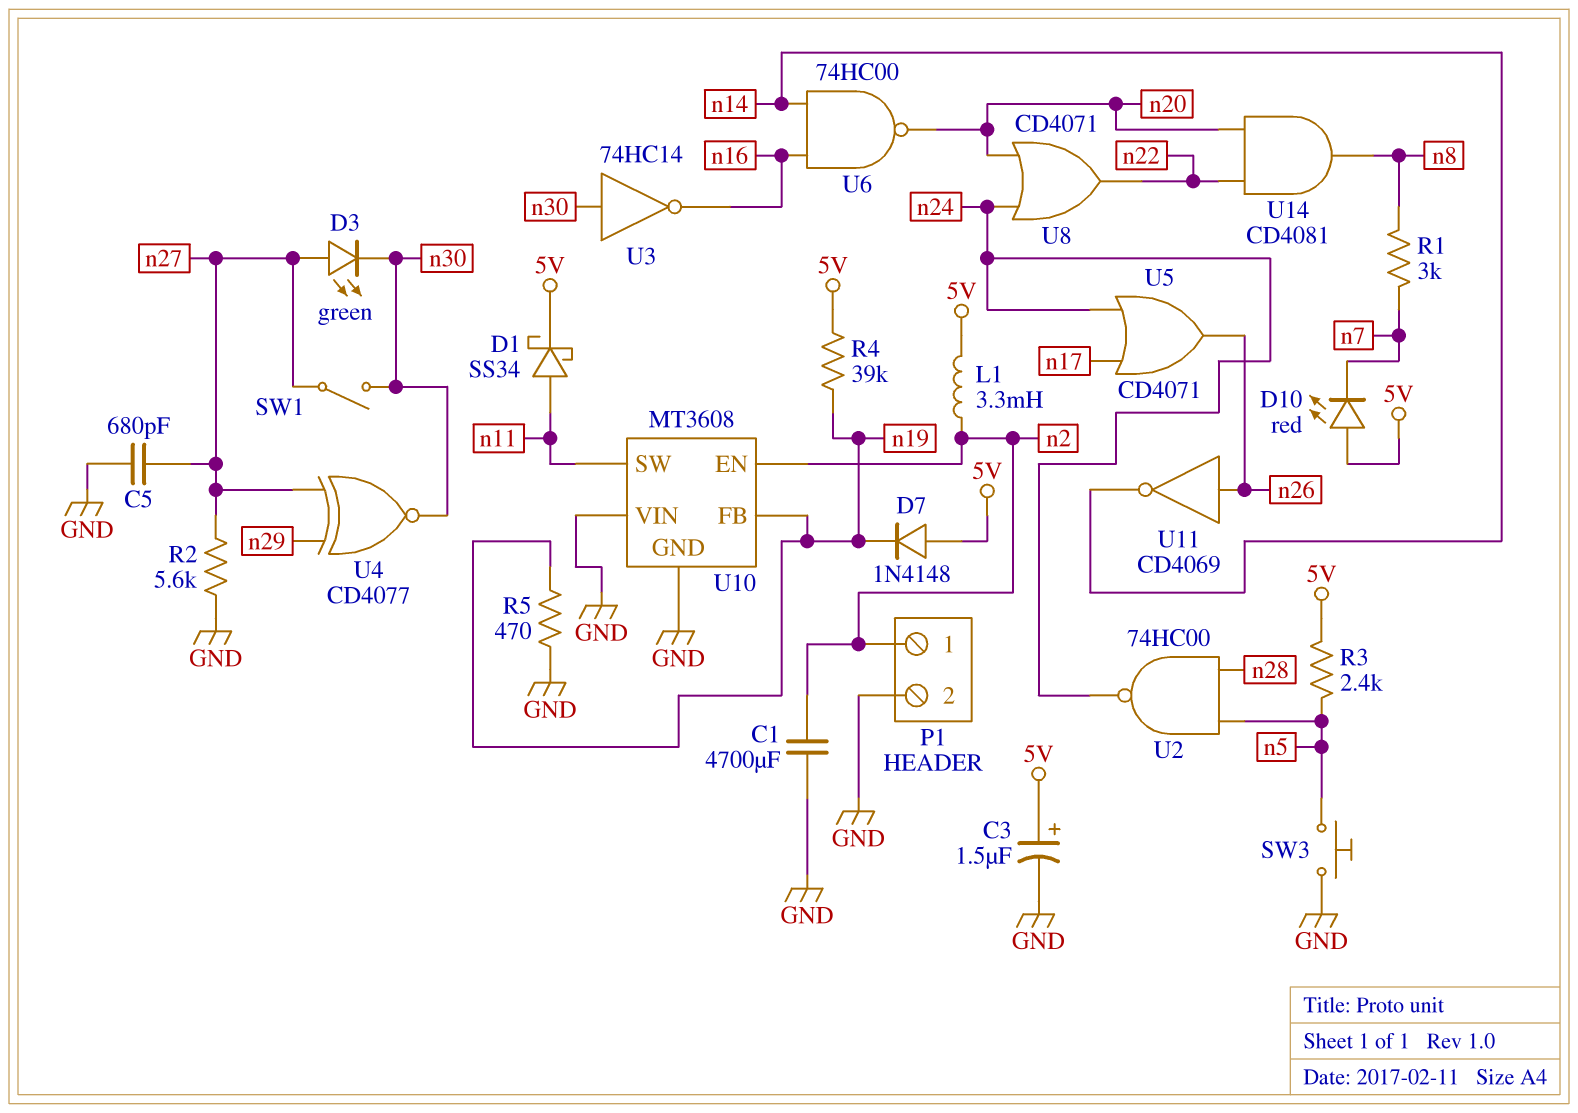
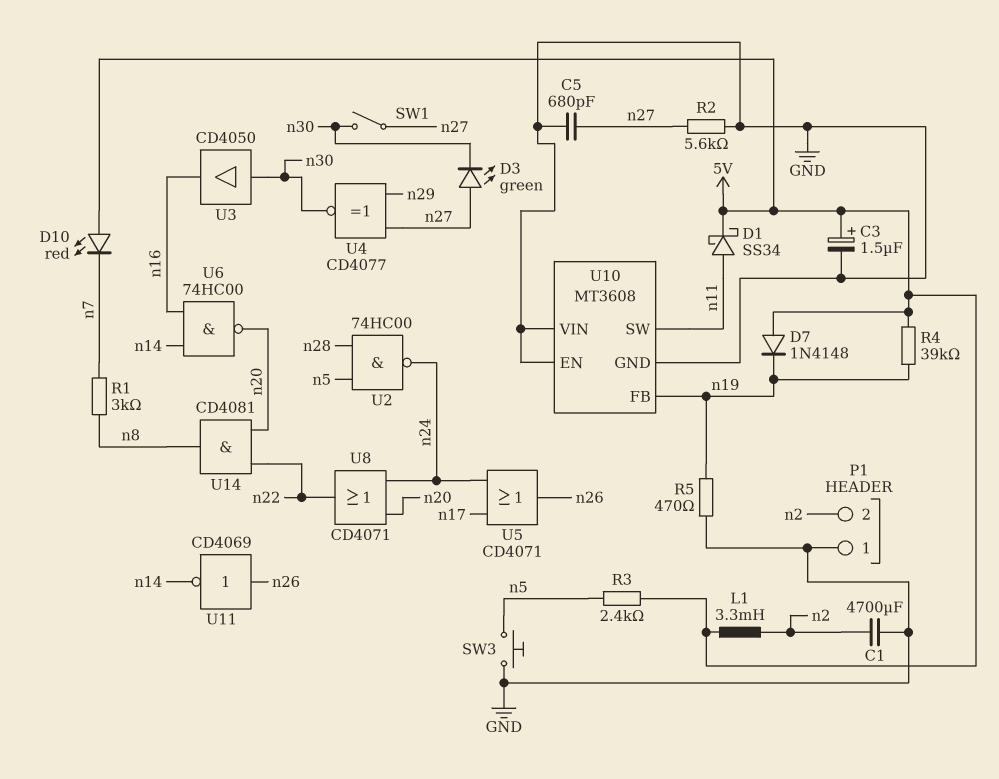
P1 pin 1: n2 -> GND
P1 pin 2: GND -> n2
U3: NOT 74HC14 (in n30, out n16) -> buffer CD4050 (in n30, out n16)
U10 pin EN: n2 -> GND

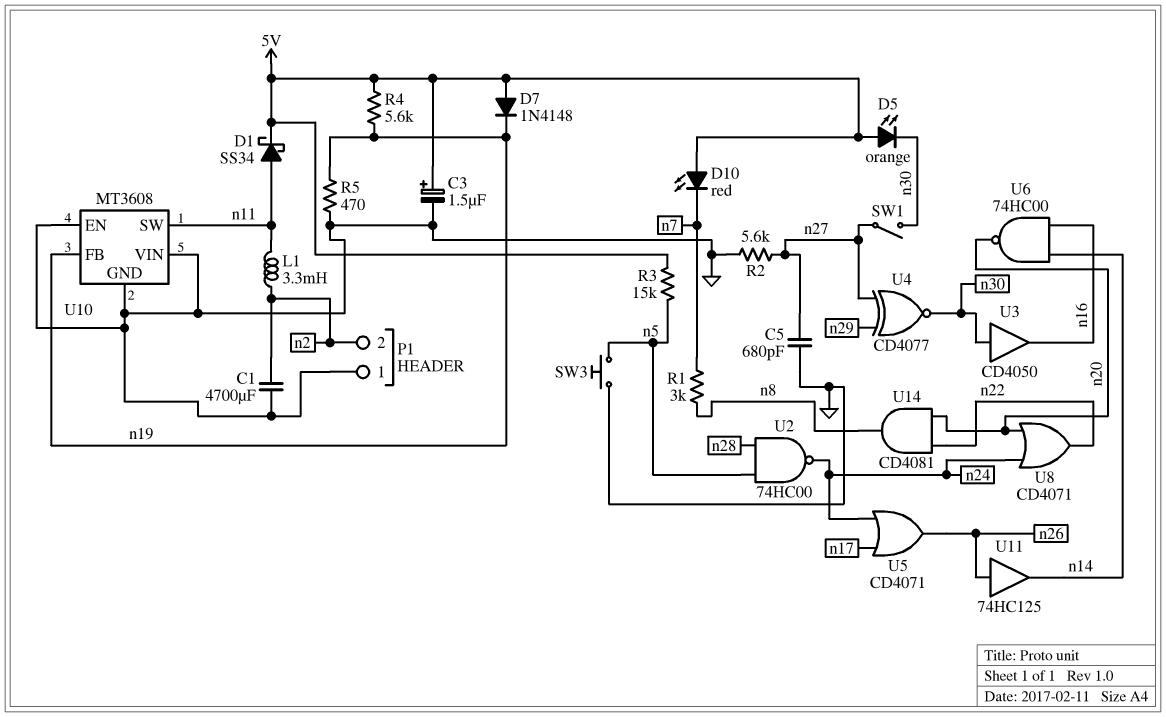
D3: LED green (A n27, K n30) -> none
D5: none -> LED orange (A 5V, K n30)
L1: 3.3mH (5V, n2) -> 3.3mH (n2, n11)
R3: 2.4k (5V, n5) -> 15k (5V, n5)
R4: 39k (5V, n19) -> 5.6k (5V, n19)
U11: NOT CD4069 (in n26, out n14) -> buffer 74HC125 (in n26, out n14)

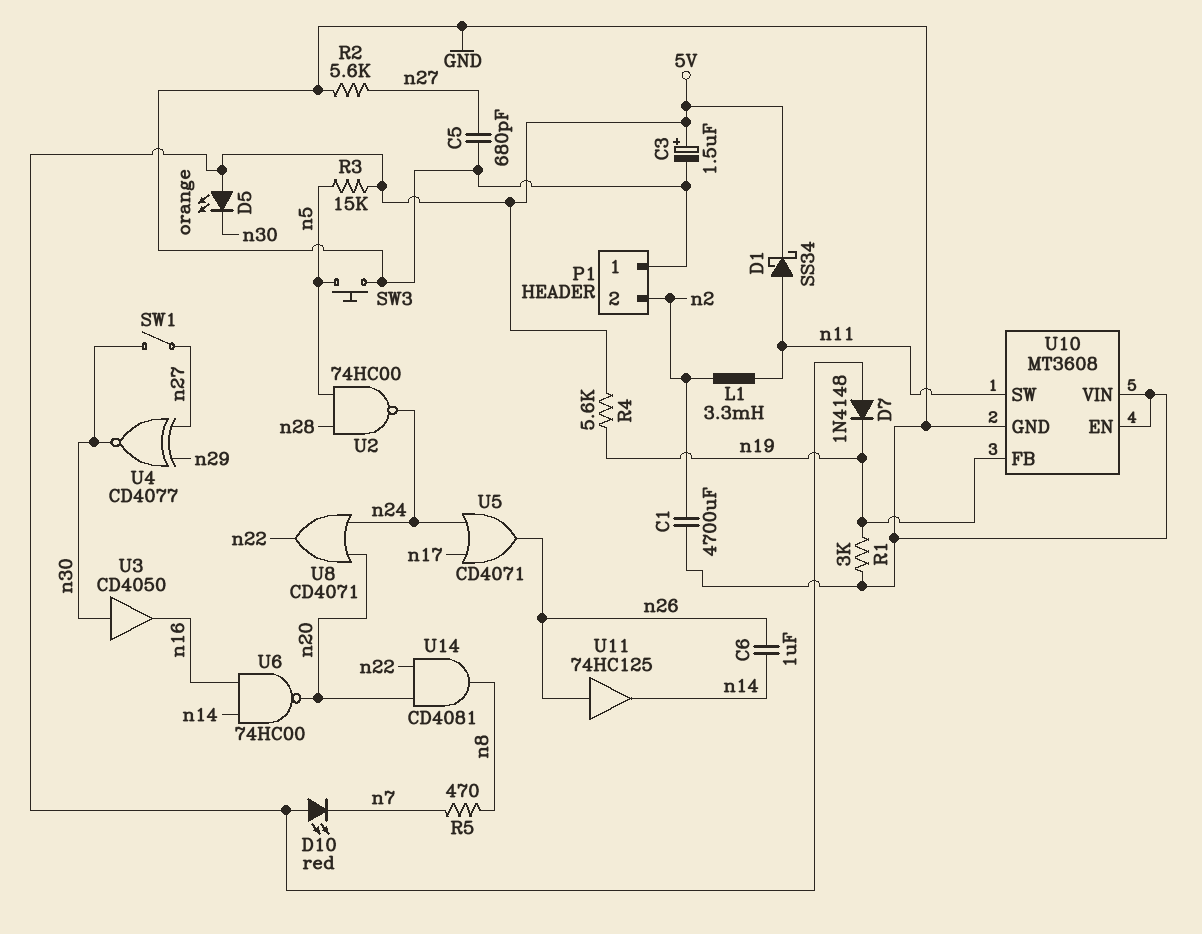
C6: none -> 1uF (n14, n26)
R1: 3k (n7, n8) -> 3k (GND, n19)
R5: 470 (GND, n19) -> 470 (n7, n8)

